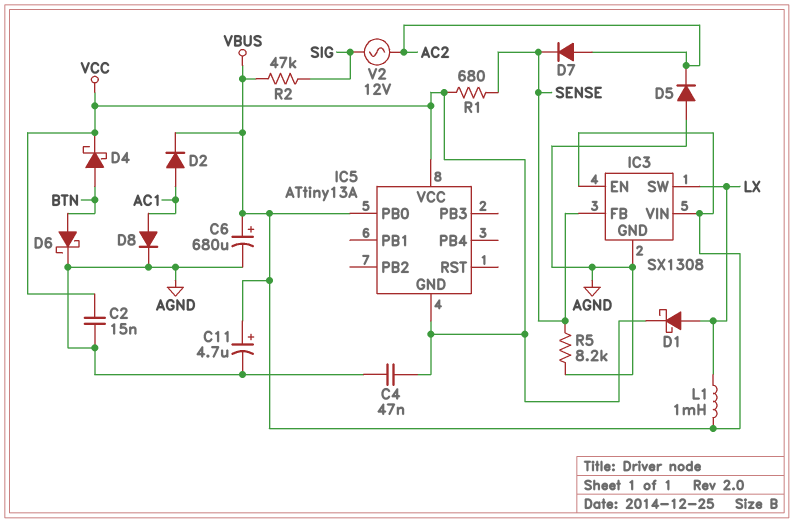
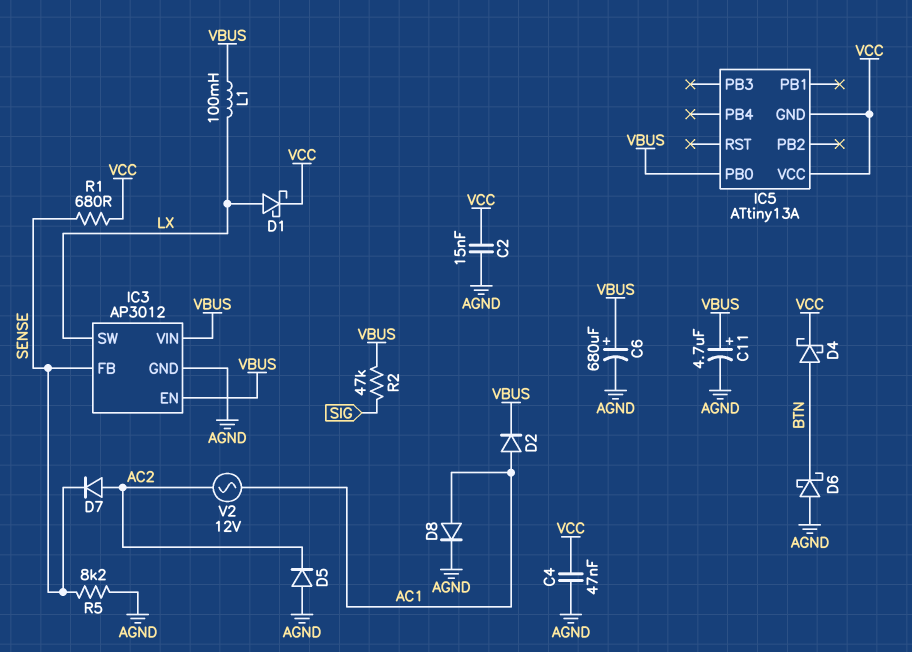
D6: schottky (A BTN, K AGND) -> schottky (A AGND, K BTN)
IC3: SX1308 -> AP3012
L1: 1mH (LX, VBUS) -> 100mH (LX, VBUS)
V2: AC 12V (AC2, SIG) -> AC 12V (AC1, AC2)

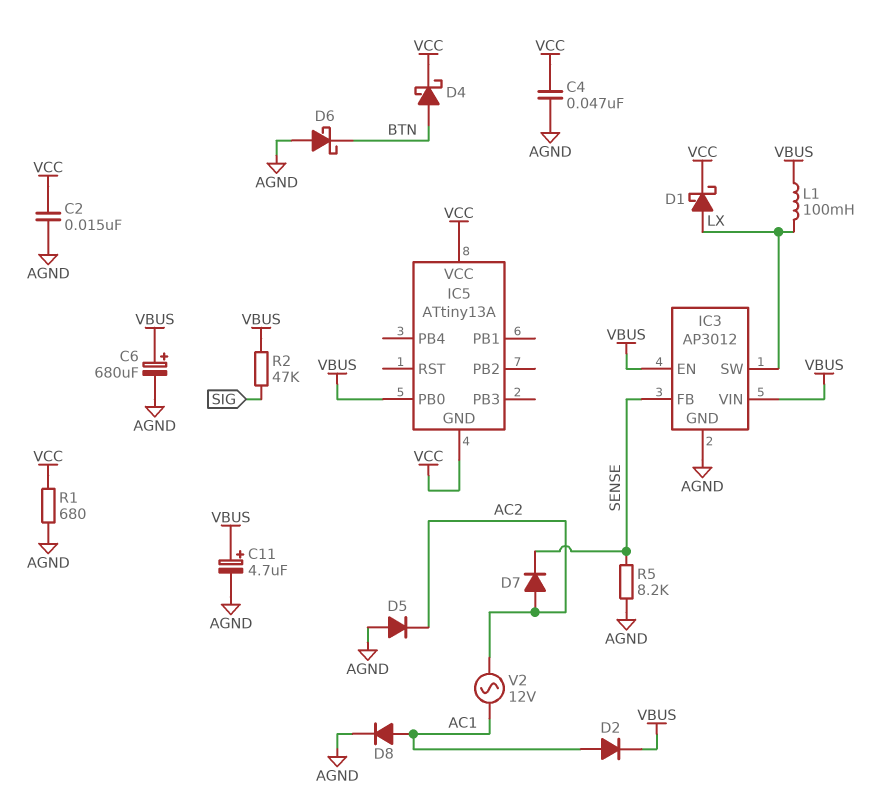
R1: 680 (SENSE, VCC) -> 680 (AGND, VCC)

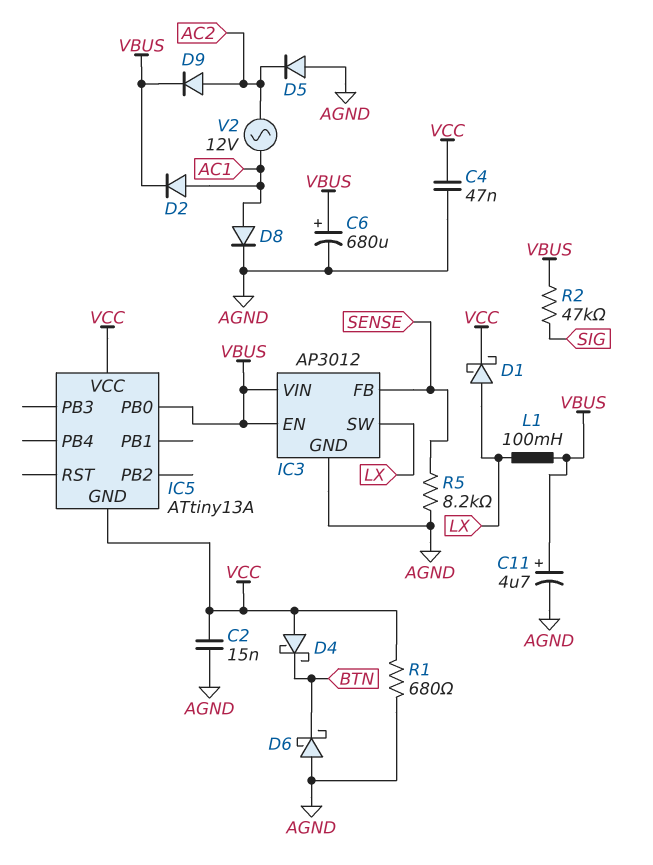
D4: schottky (A BTN, K VCC) -> schottky (A VCC, K BTN)
D7: diode (A AC2, K SENSE) -> none
D9: none -> diode (A AC2, K VBUS)

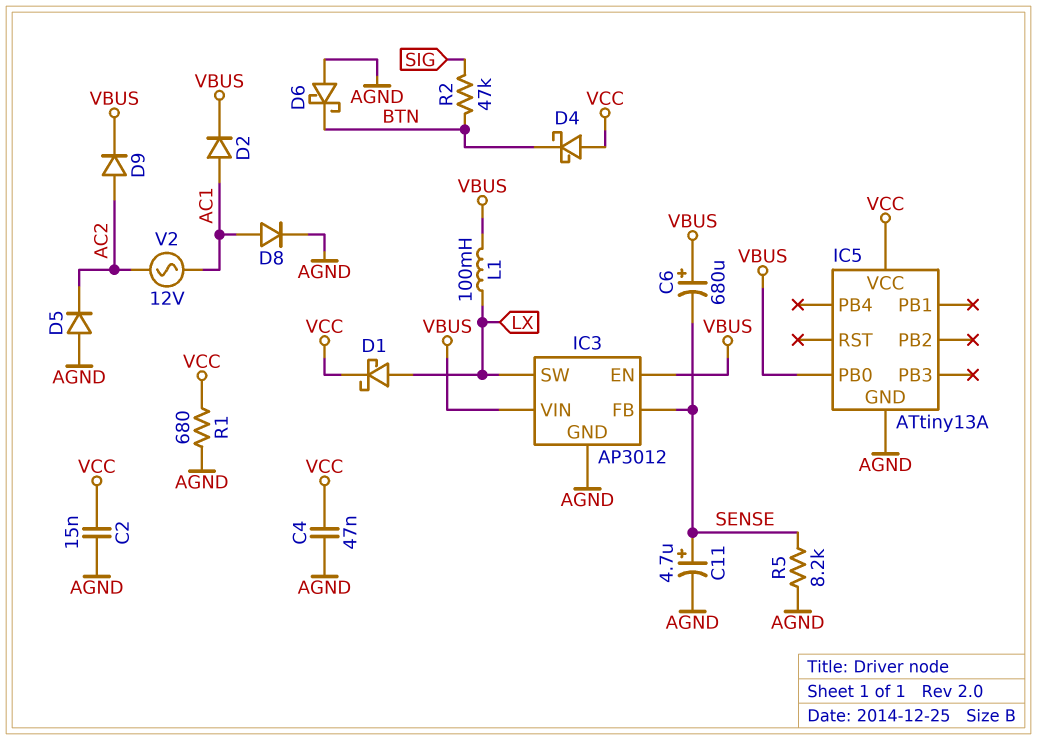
C6: 680uF (plus VBUS, minus AGND) -> 680uF (plus VBUS, minus SENSE)
C11: 4.7uF (plus VBUS, minus AGND) -> 4.7uF (plus SENSE, minus AGND)
IC5 pin GND: VCC -> AGND
R2: 47k (SIG, VBUS) -> 47k (BTN, SIG)

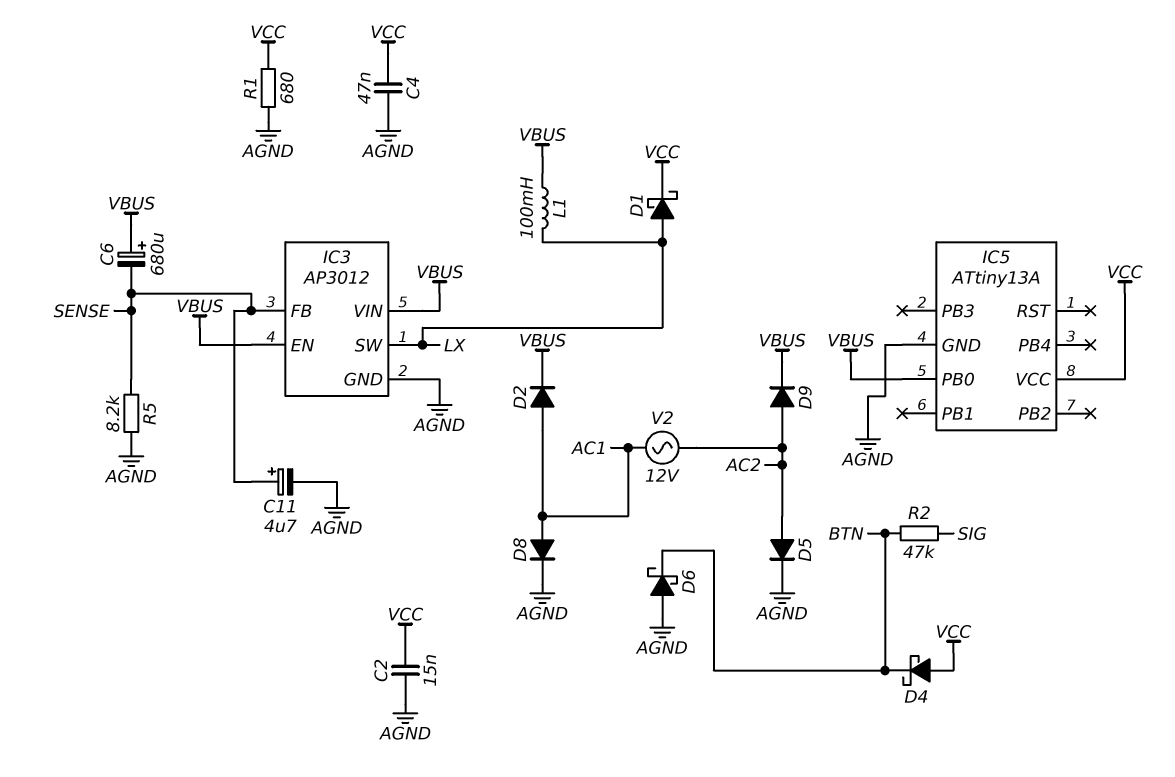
D5: diode (A AGND, K AC2) -> diode (A AC2, K AGND)

